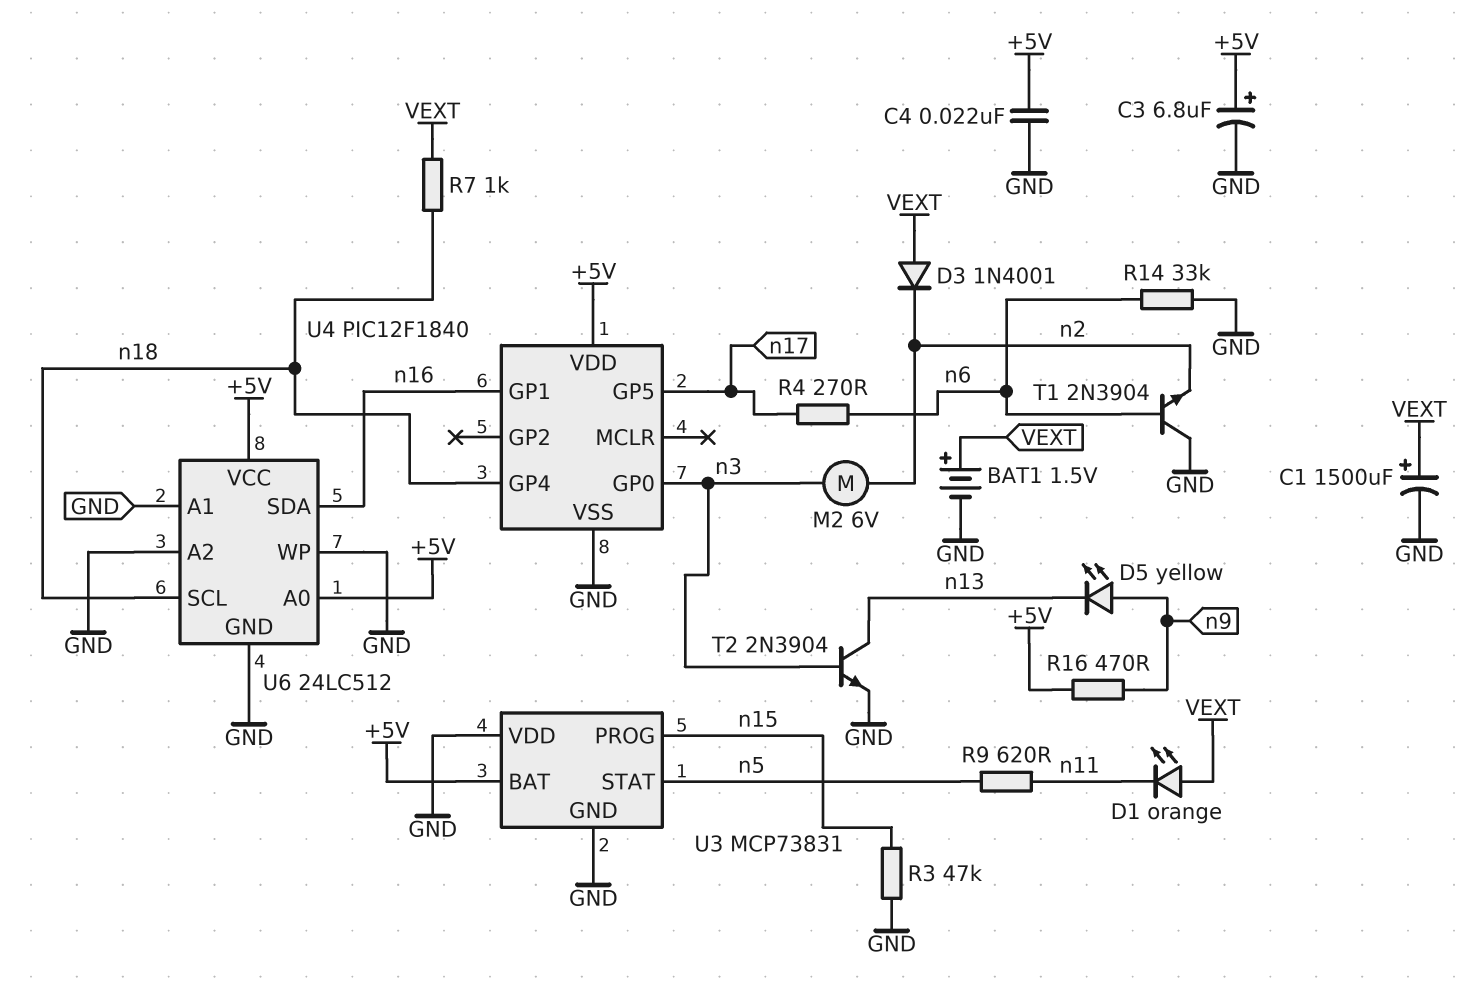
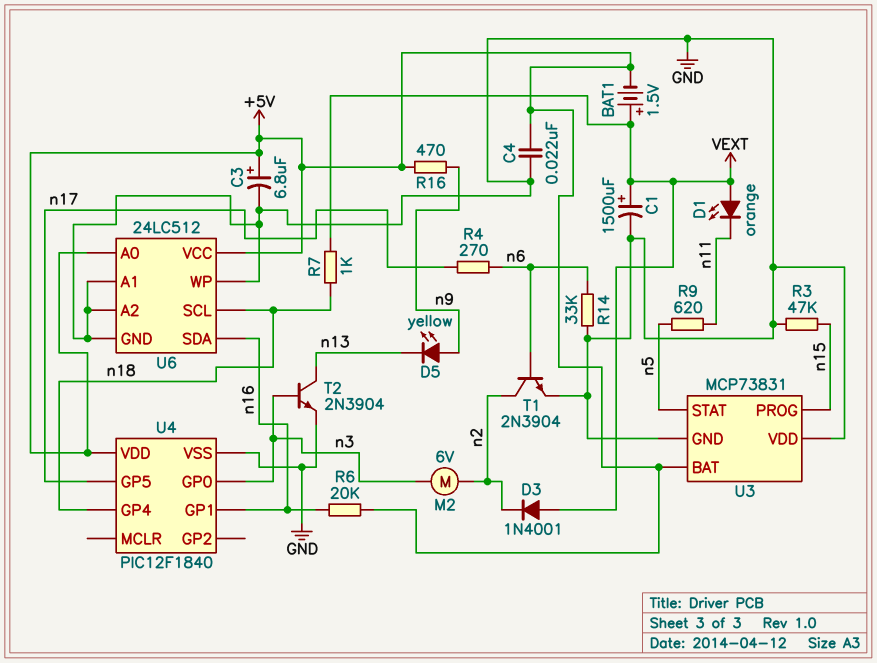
BAT1: 1.5V (plus VEXT, minus GND) -> 1.5V (plus VEXT, minus +5V)
R6: none -> 20k (+5V, n16)
T1: NPN 2N3904 (B n6, C GND, E n2) -> NPN 2N3904 (B n6, C n2, E GND)

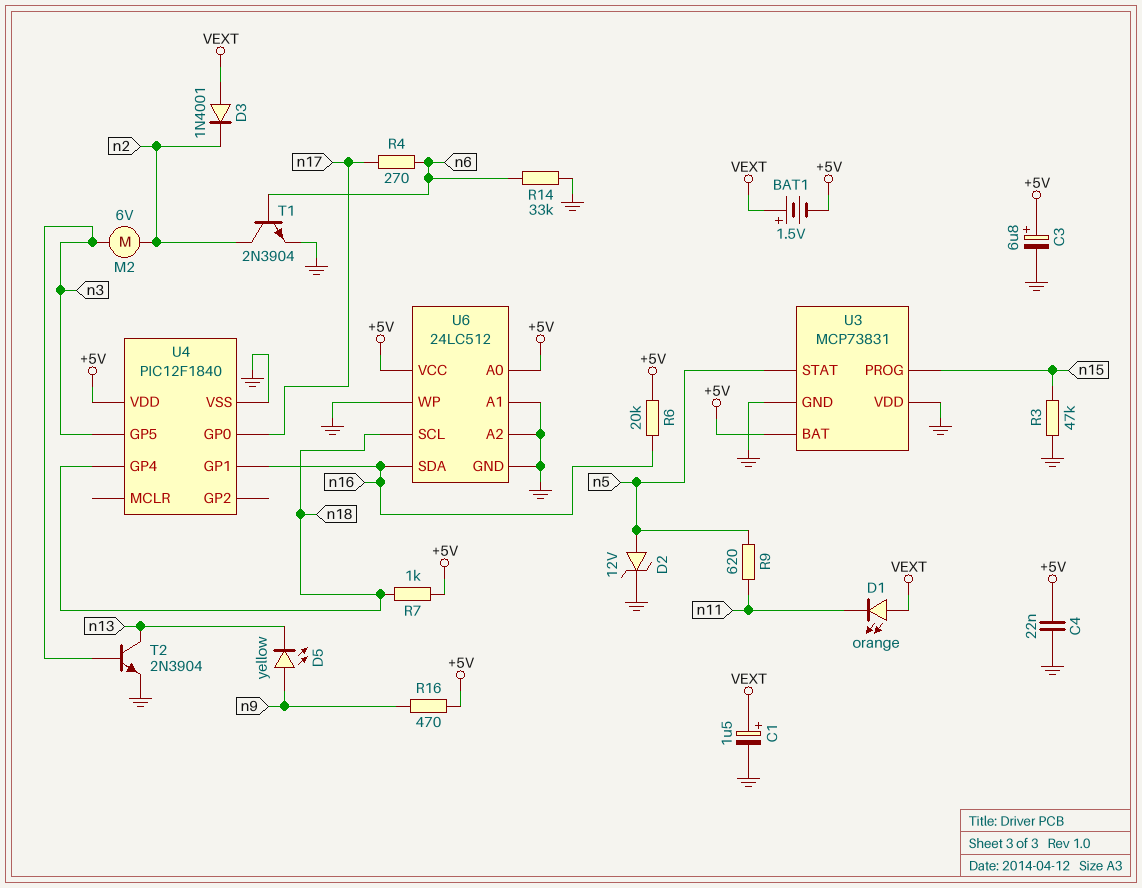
C1: 1500uF (plus VEXT, minus GND) -> 1.5uF (plus VEXT, minus GND)
D2: none -> zener 12V (A n5, K GND)
R7: 1k (VEXT, n18) -> 1k (+5V, n18)
U4 pin GP0: n3 -> n17
U4 pin GP5: n17 -> n3

